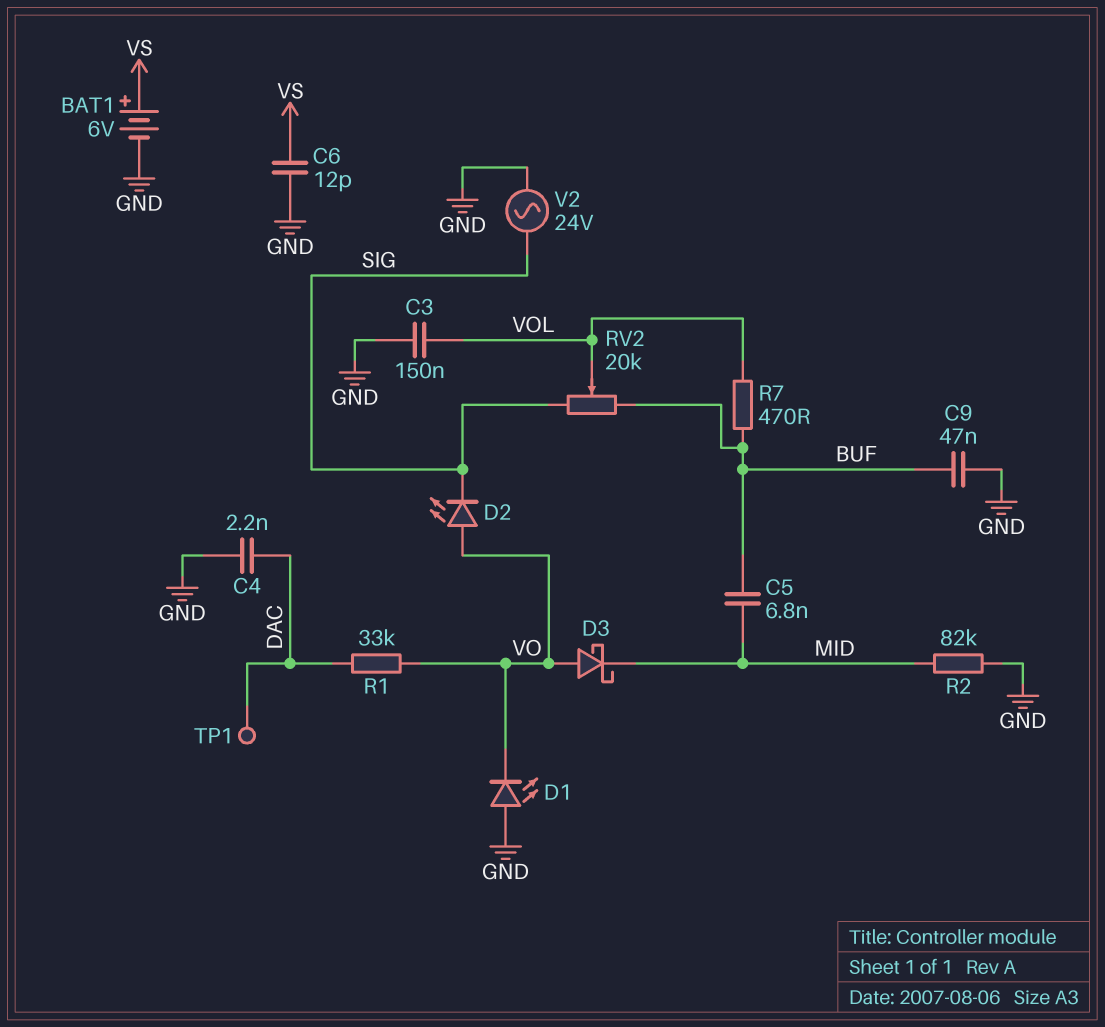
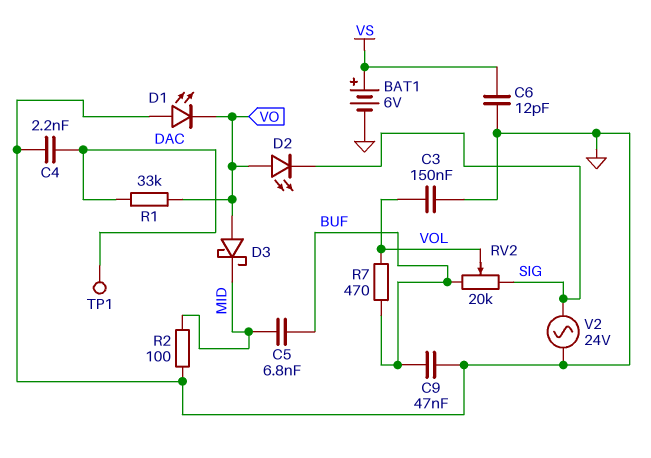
R2: 82k (GND, MID) -> 100 (GND, MID)

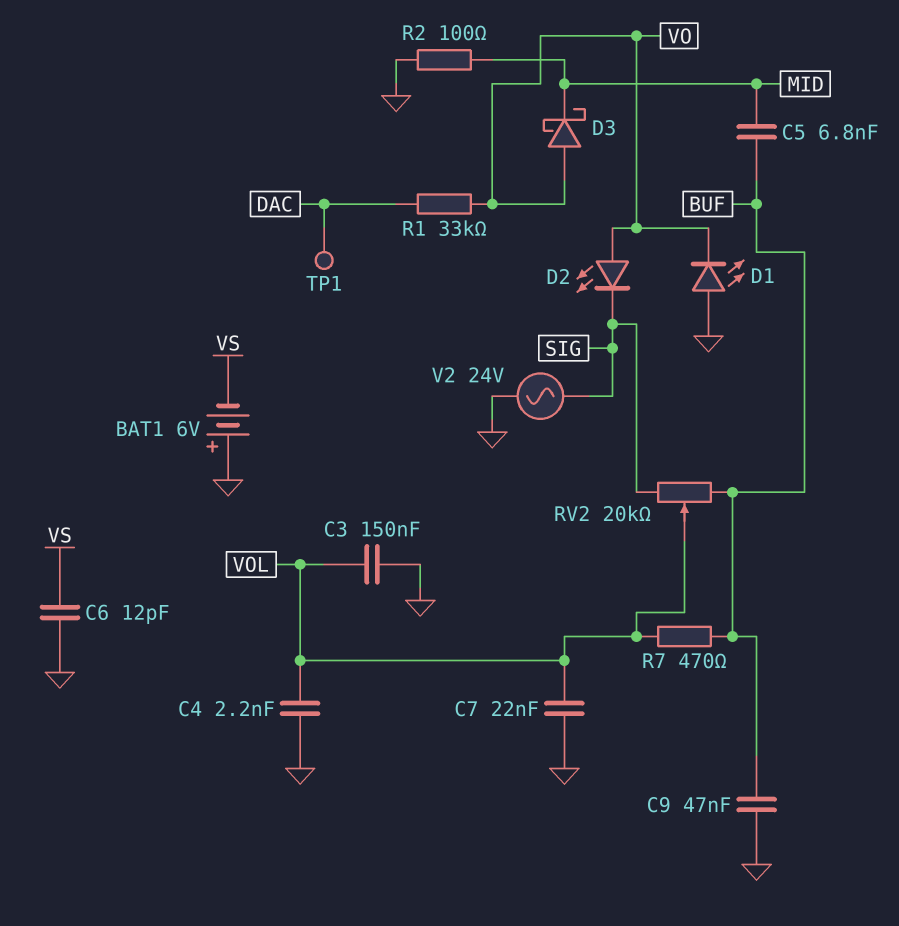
BAT1: 6V (plus VS, minus GND) -> 6V (plus GND, minus VS)
C4: 2.2nF (DAC, GND) -> 2.2nF (GND, VOL)
C7: none -> 22nF (GND, VOL)

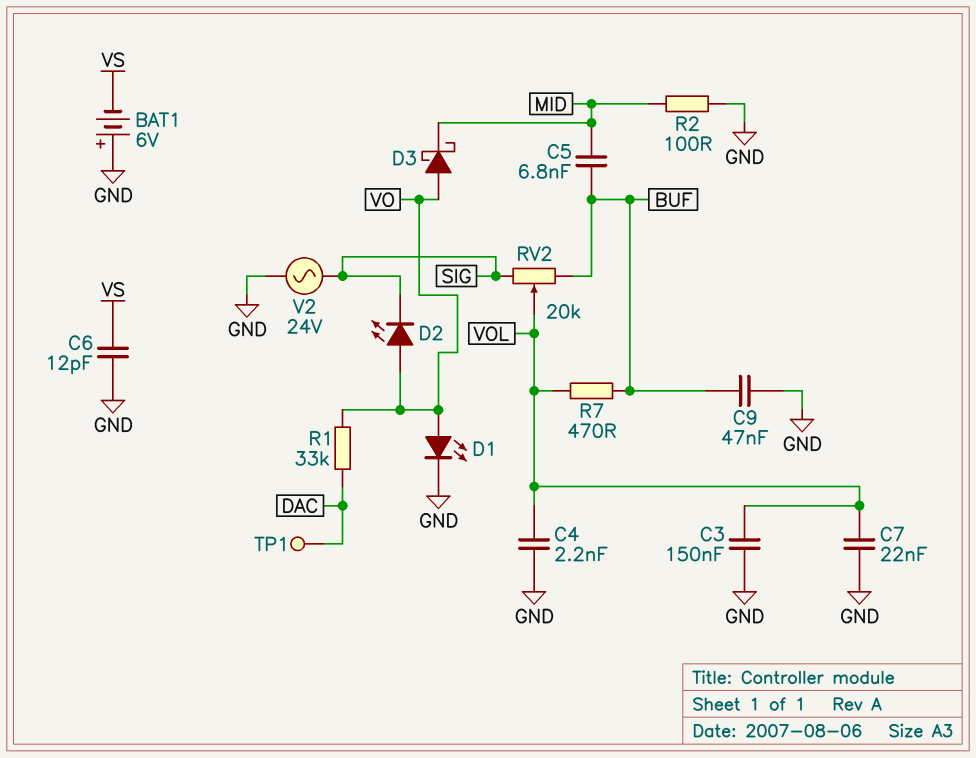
D1: LED (A GND, K VO) -> LED (A VO, K GND)

